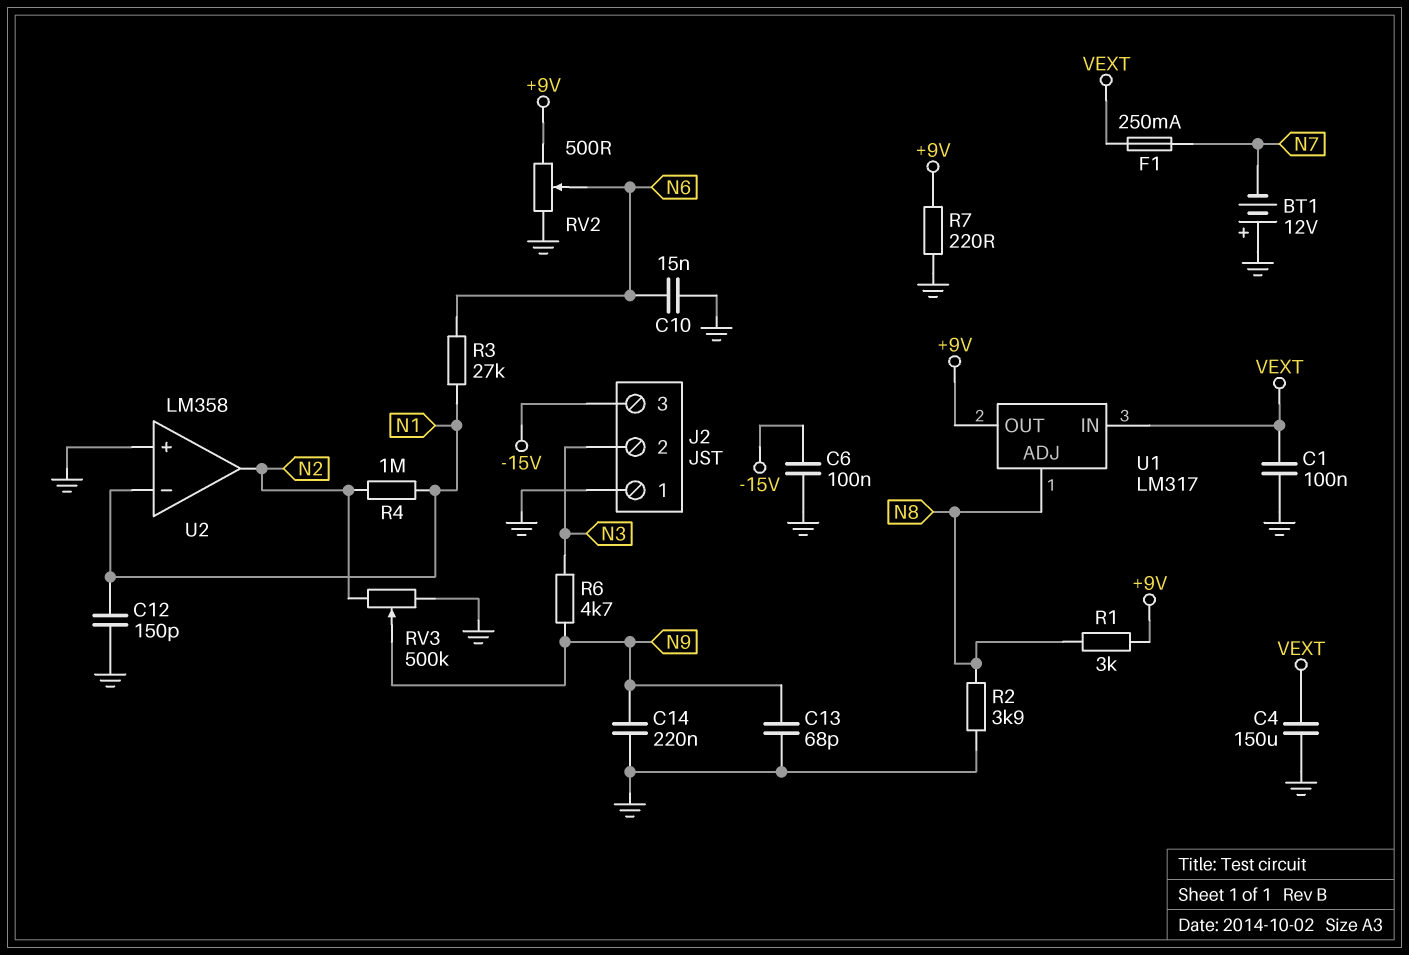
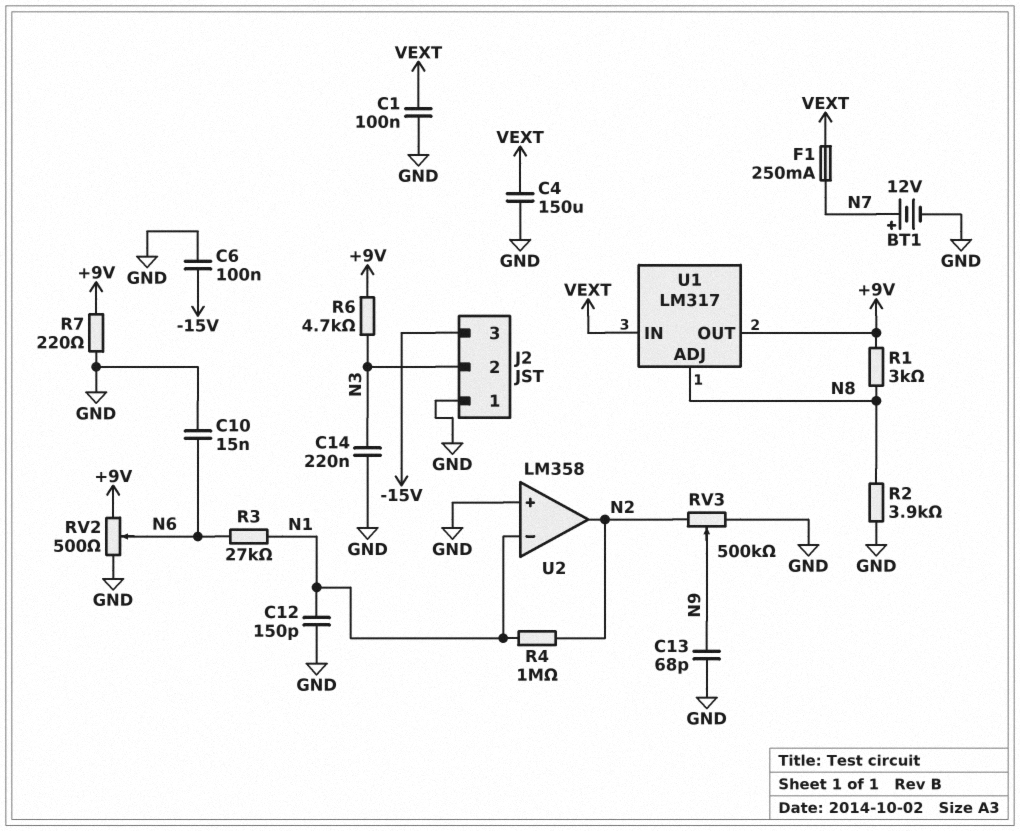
BT1: 12V (plus GND, minus N7) -> 12V (plus N7, minus GND)
C14: 220nF (GND, N9) -> 220nF (GND, N3)
R6: 4.7k (N3, N9) -> 4.7k (+9V, N3)

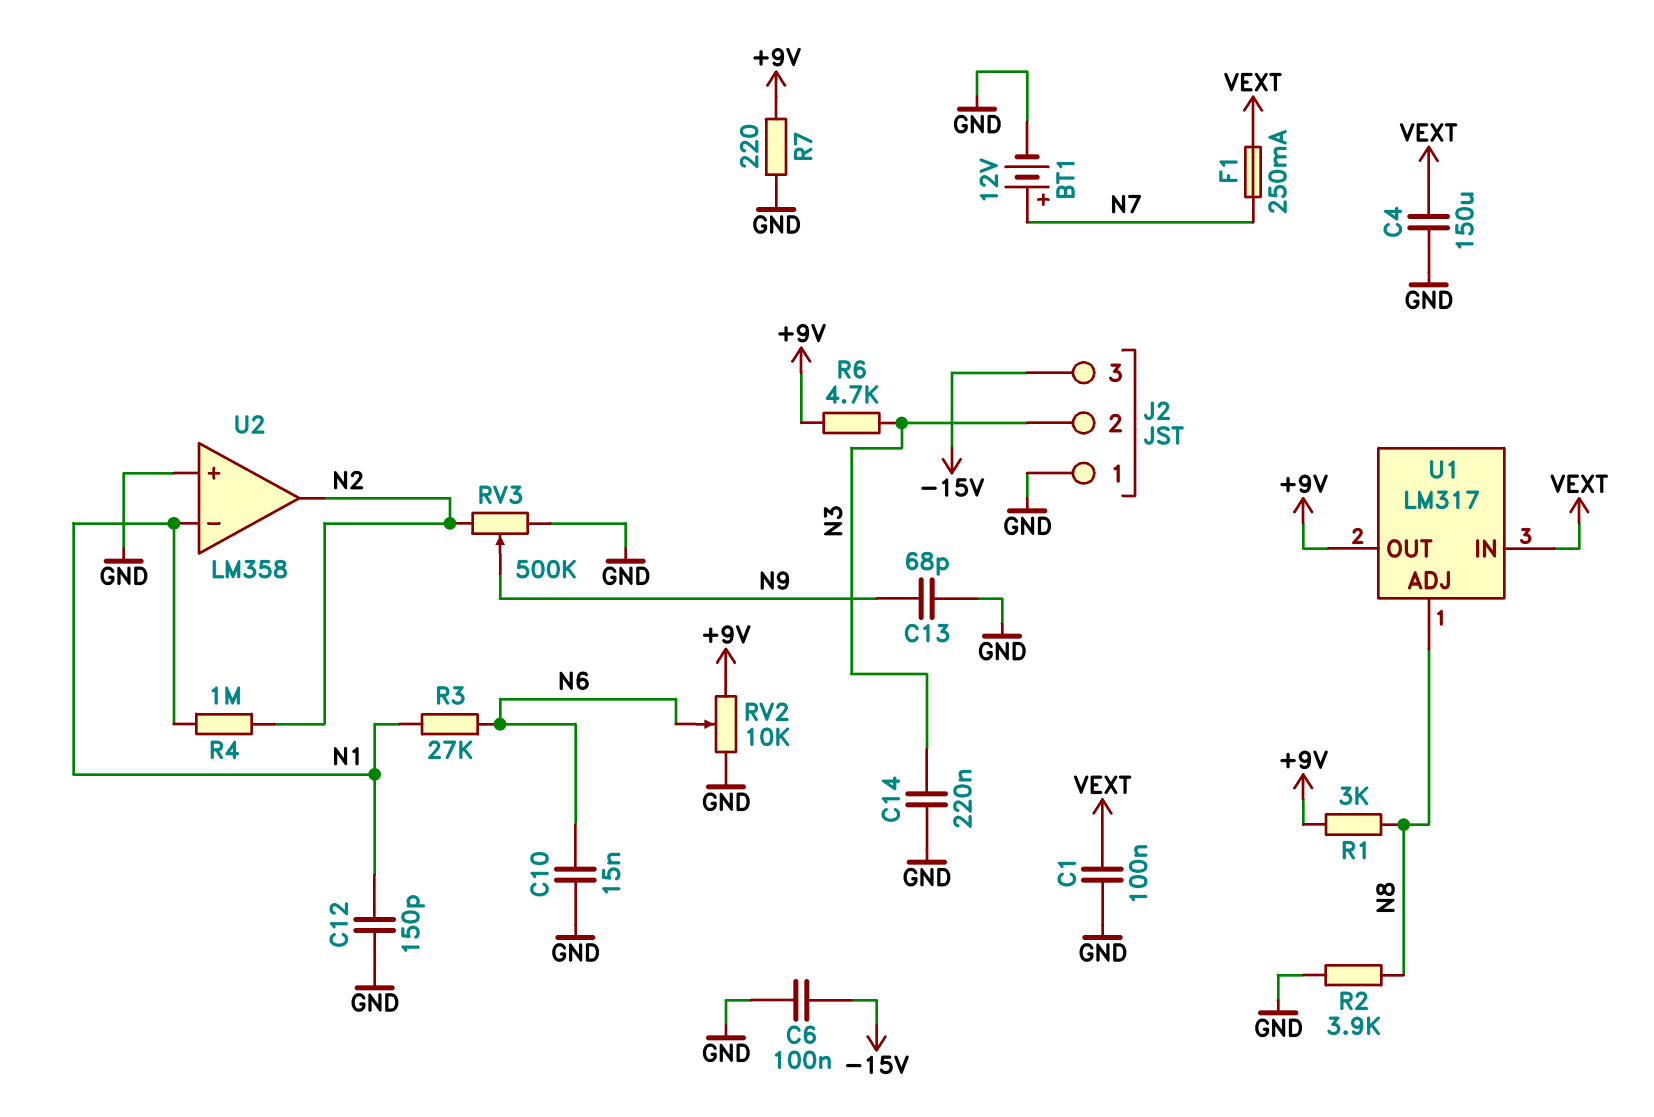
RV2: 500 (+9V, GND, wiper N6) -> 10k (+9V, GND, wiper N6)

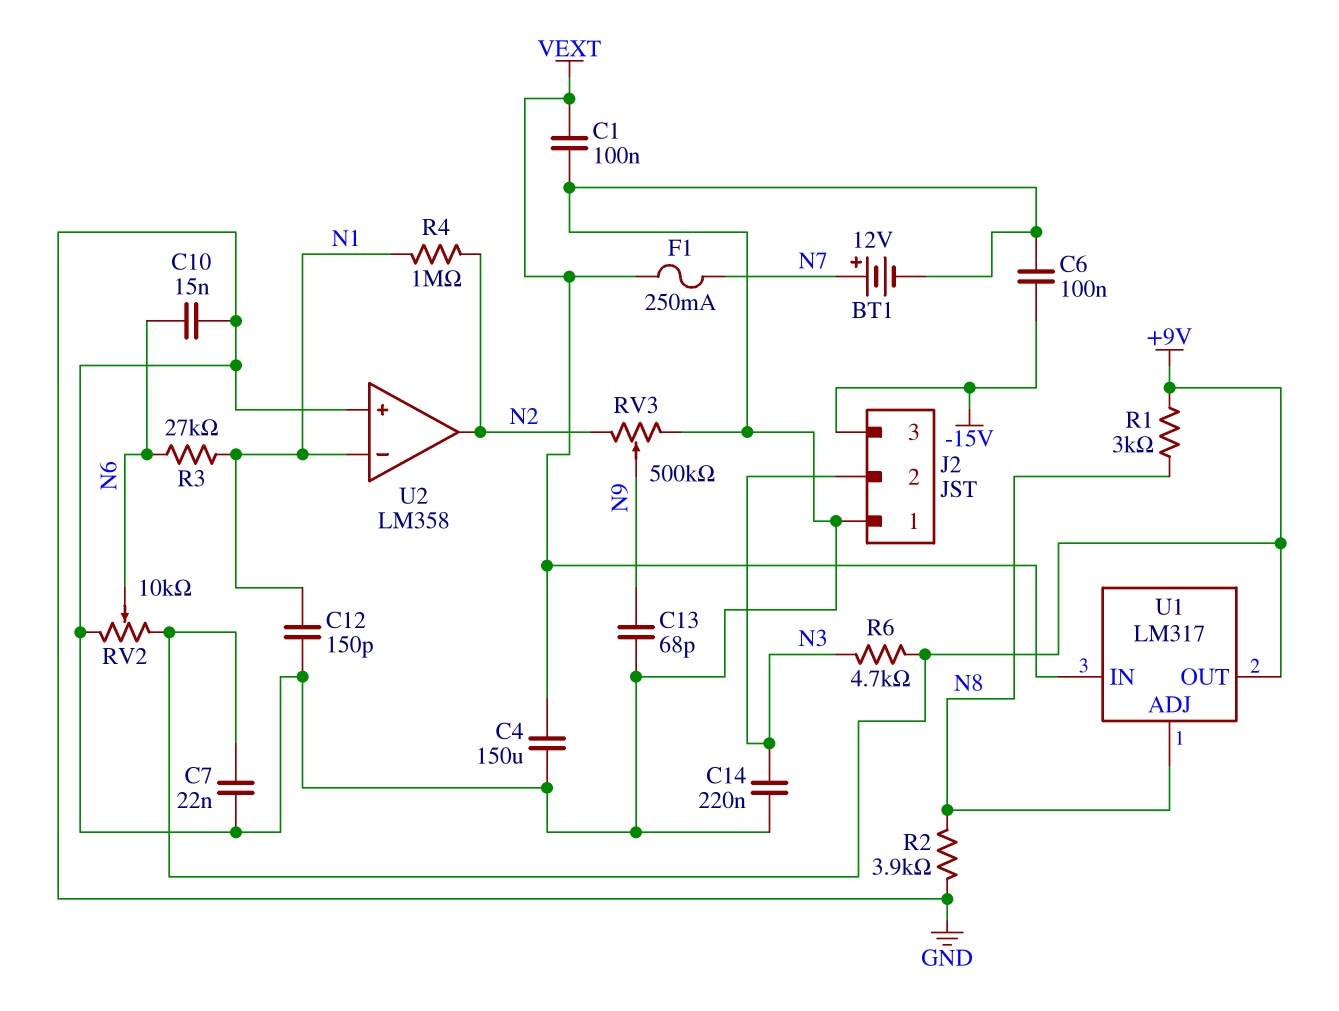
C7: none -> 22nF (+9V, GND)
R7: 220 (+9V, GND) -> none

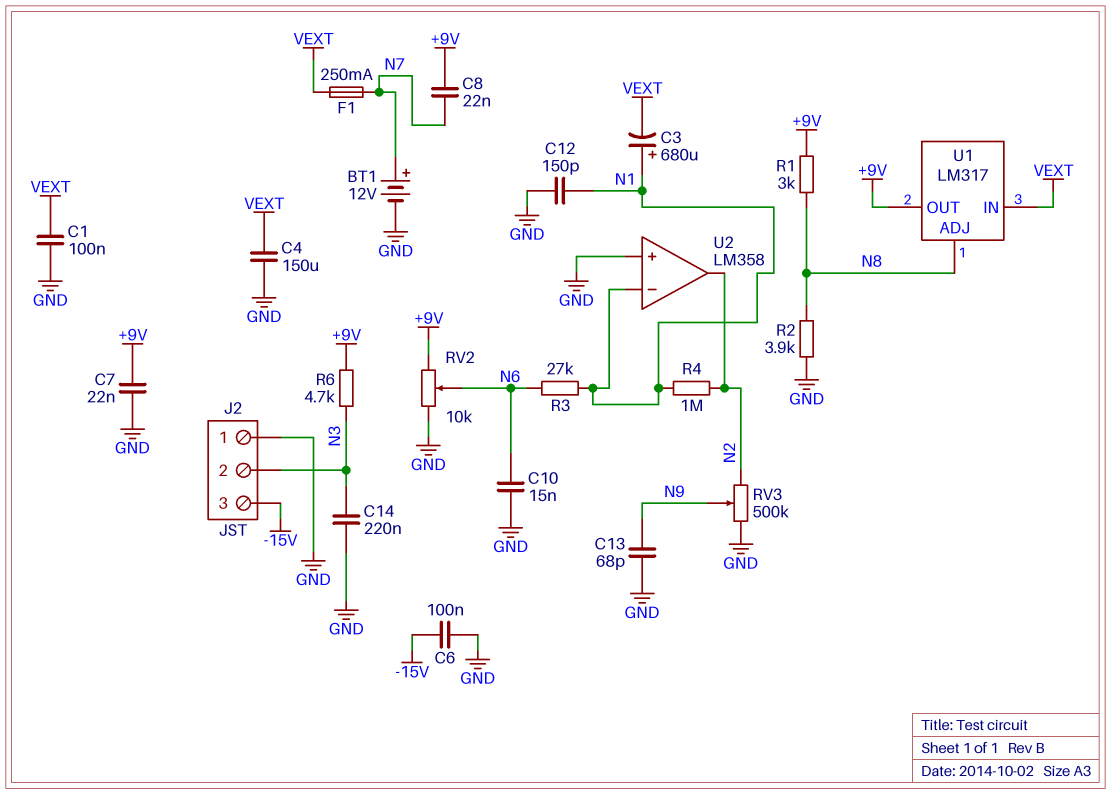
C3: none -> 680uF (plus N1, minus VEXT)
C8: none -> 22nF (+9V, N7)

